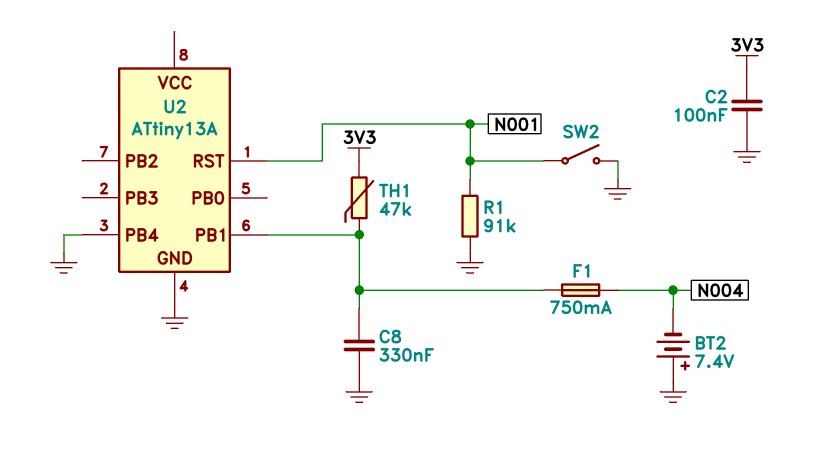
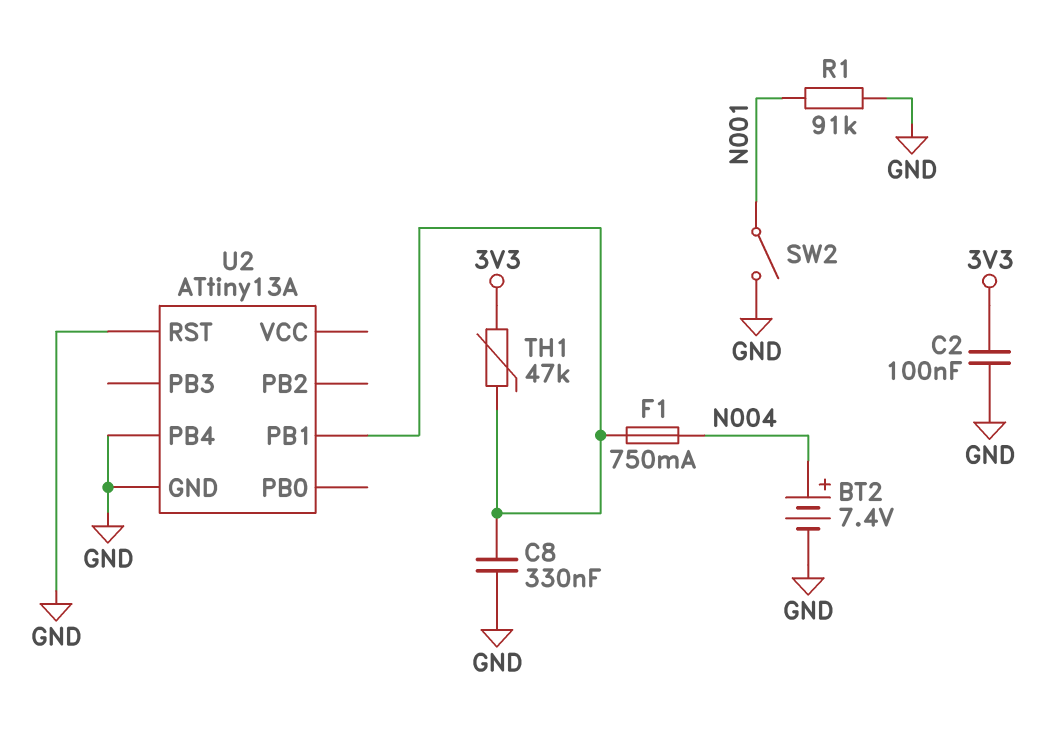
BT2: 7.4V (plus GND, minus N004) -> 7.4V (plus N004, minus GND)
U2 pin RST: N001 -> GND

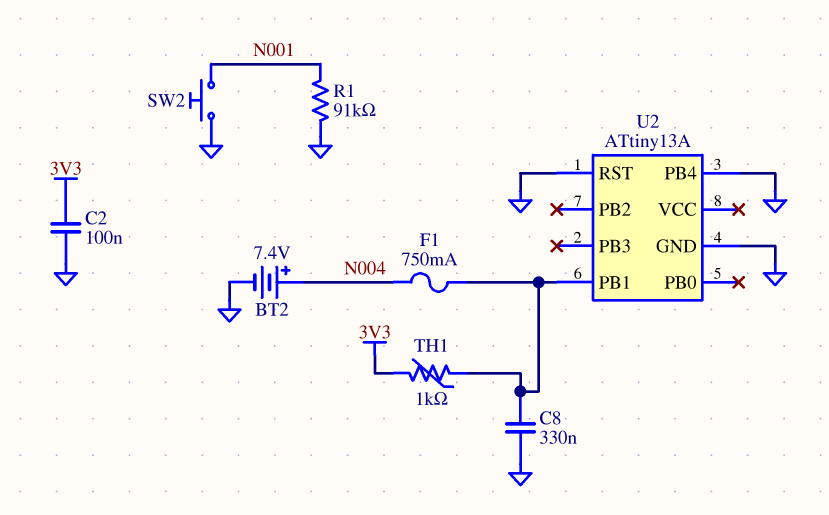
SW2: switch (GND, N001) -> button (GND, N001)
TH1: 47k (3V3, U2/PB1) -> 1k (3V3, U2/PB1)

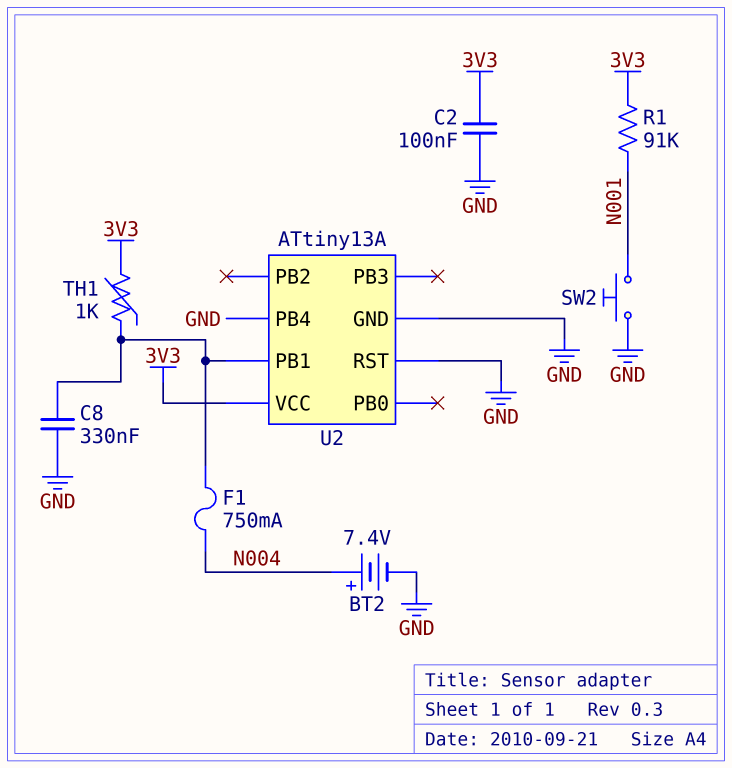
R1: 91k (GND, N001) -> 91k (3V3, N001)
U2 pin VCC: none -> 3V3

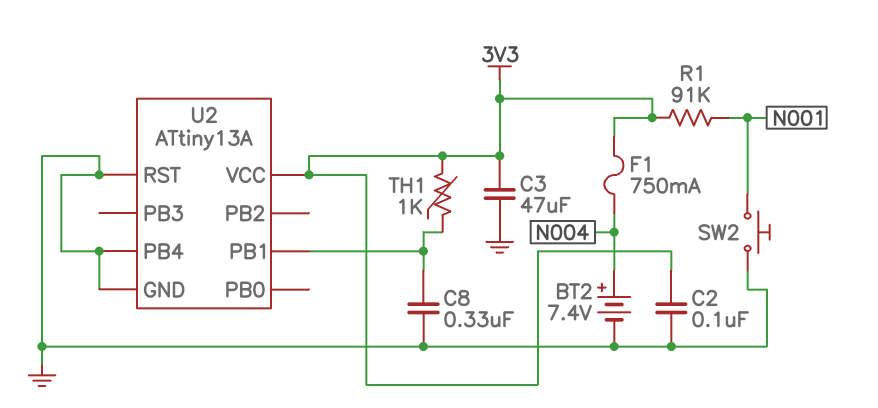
C3: none -> 47uF (3V3, GND)
F1: 750mA (N004, U2/PB1) -> 750mA (3V3, N004)

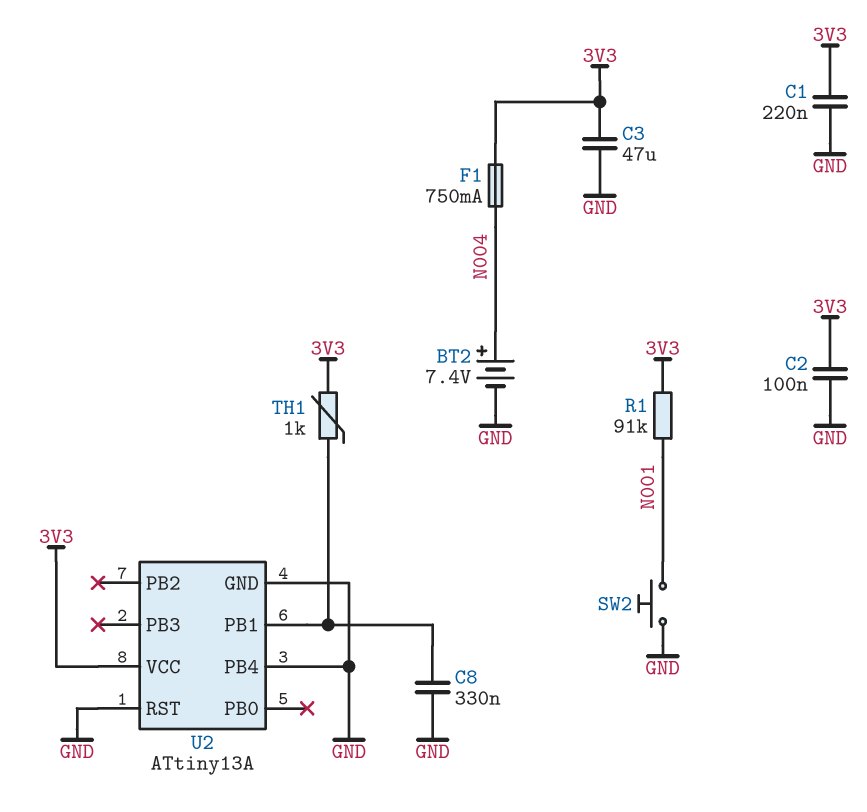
C1: none -> 220nF (3V3, GND)

